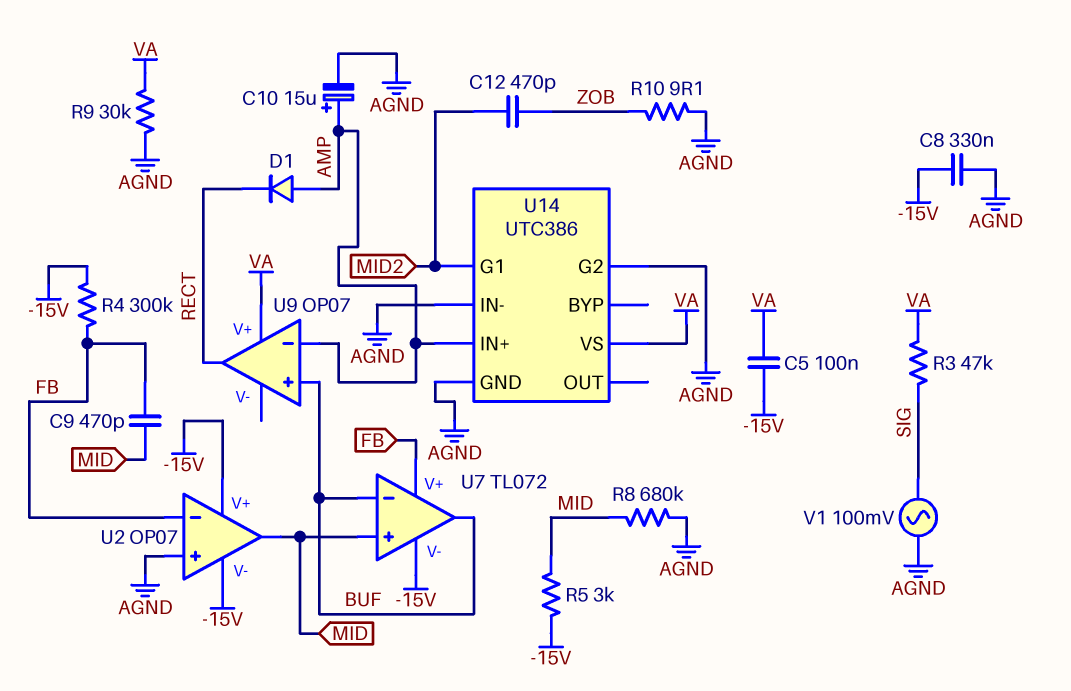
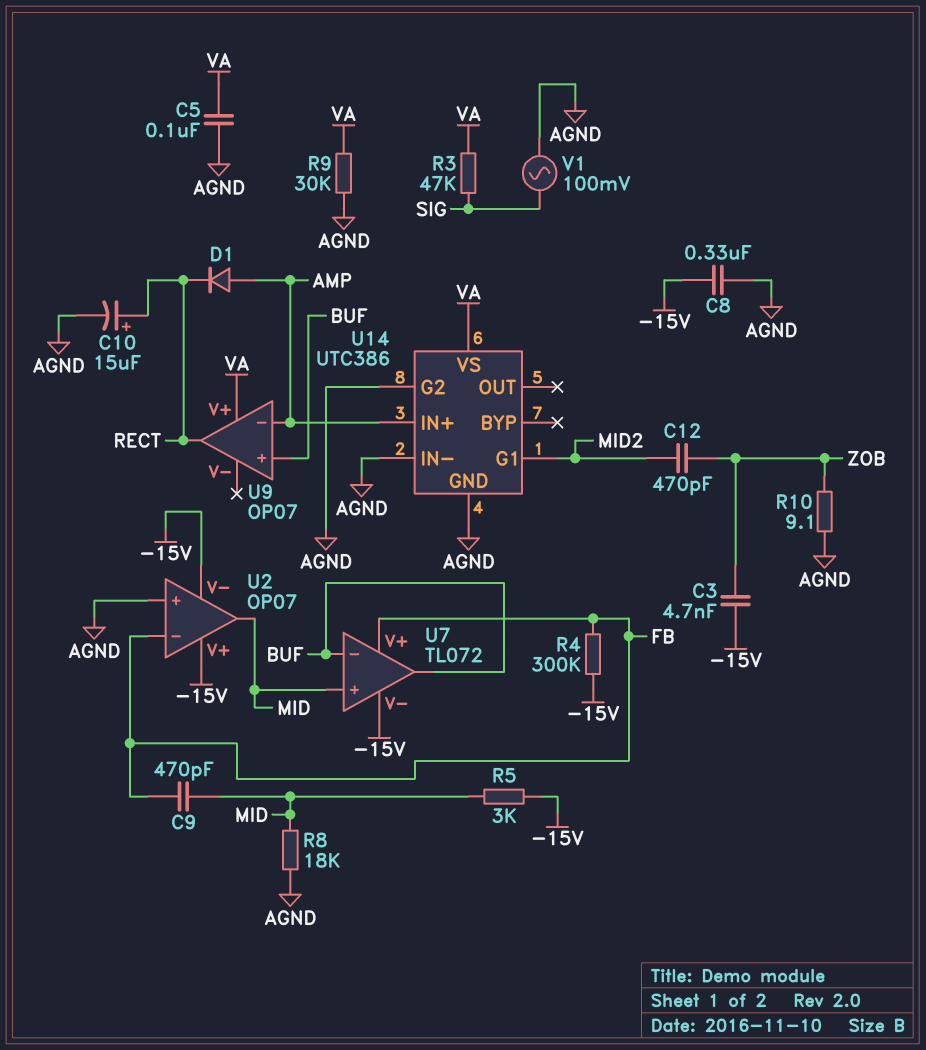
C3: none -> 4.7nF (-15V, ZOB)
C5: 100nF (-15V, VA) -> 100nF (AGND, VA)
C10: 15uF (plus AMP, minus AGND) -> 15uF (plus RECT, minus AGND)
R8: 680k (AGND, MID) -> 18k (AGND, MID)

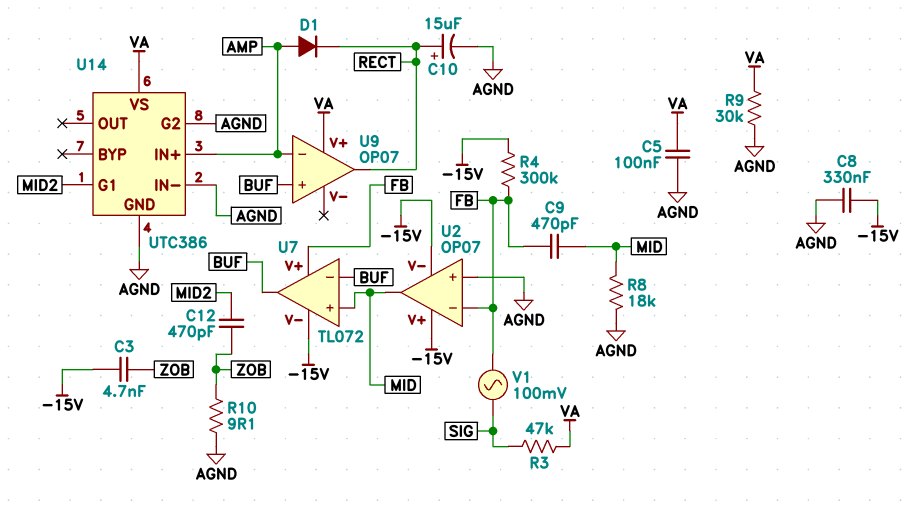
R5: 3k (-15V, MID) -> none
V1: AC 100mV (AGND, SIG) -> AC 100mV (FB, SIG)

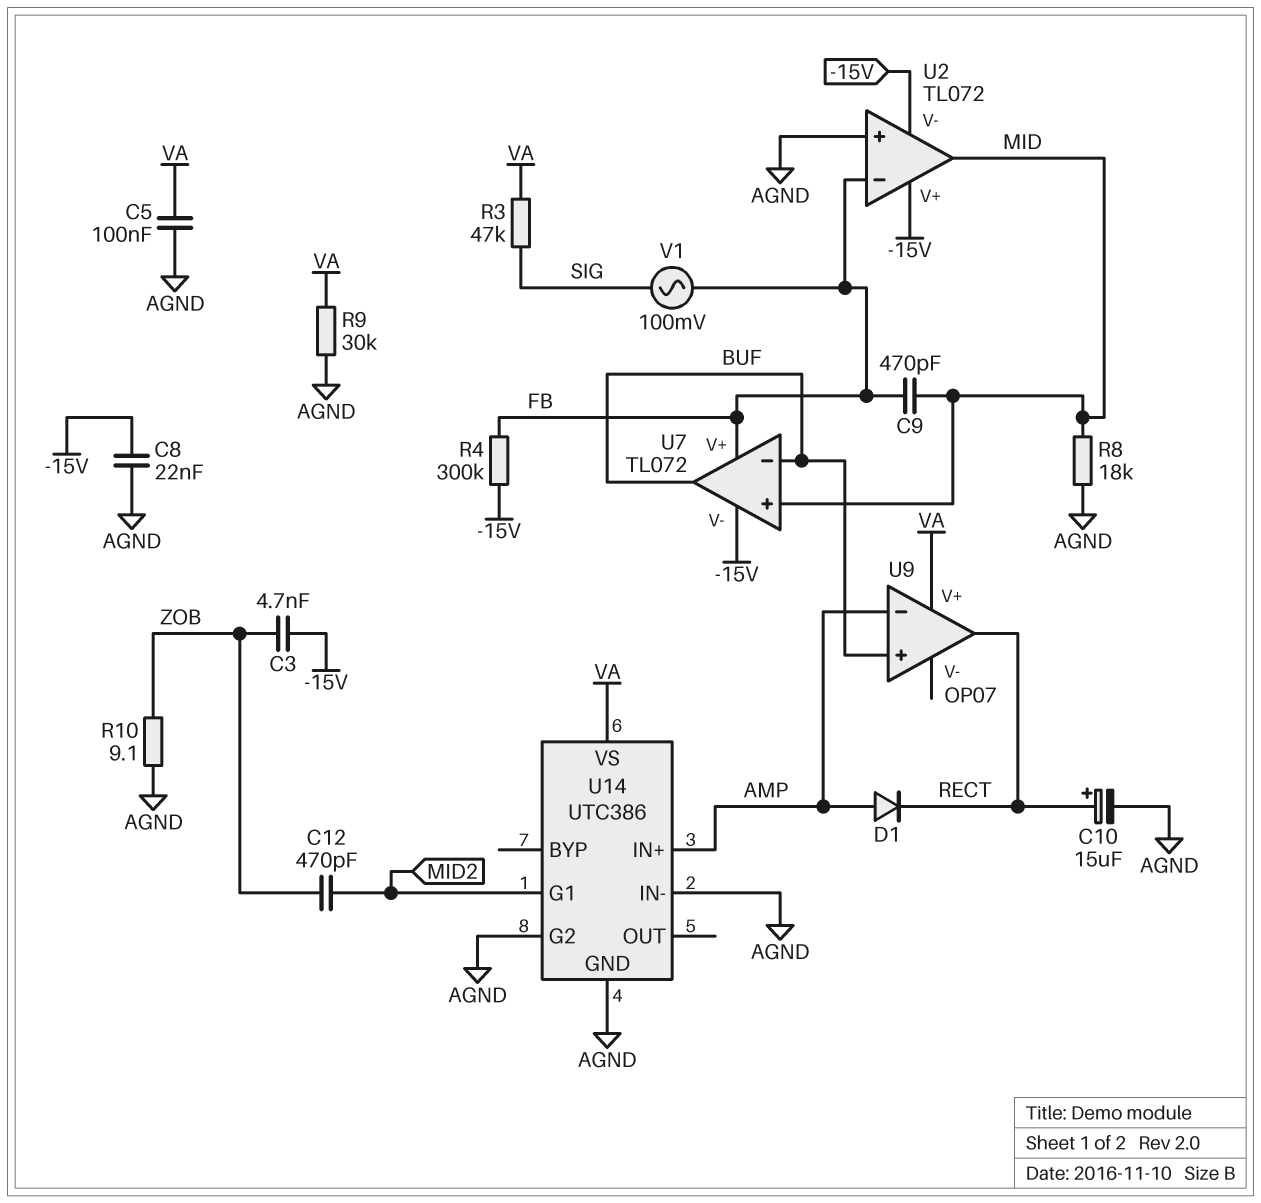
C8: 330nF (-15V, AGND) -> 22nF (-15V, AGND)
U2: OP07 -> TL072

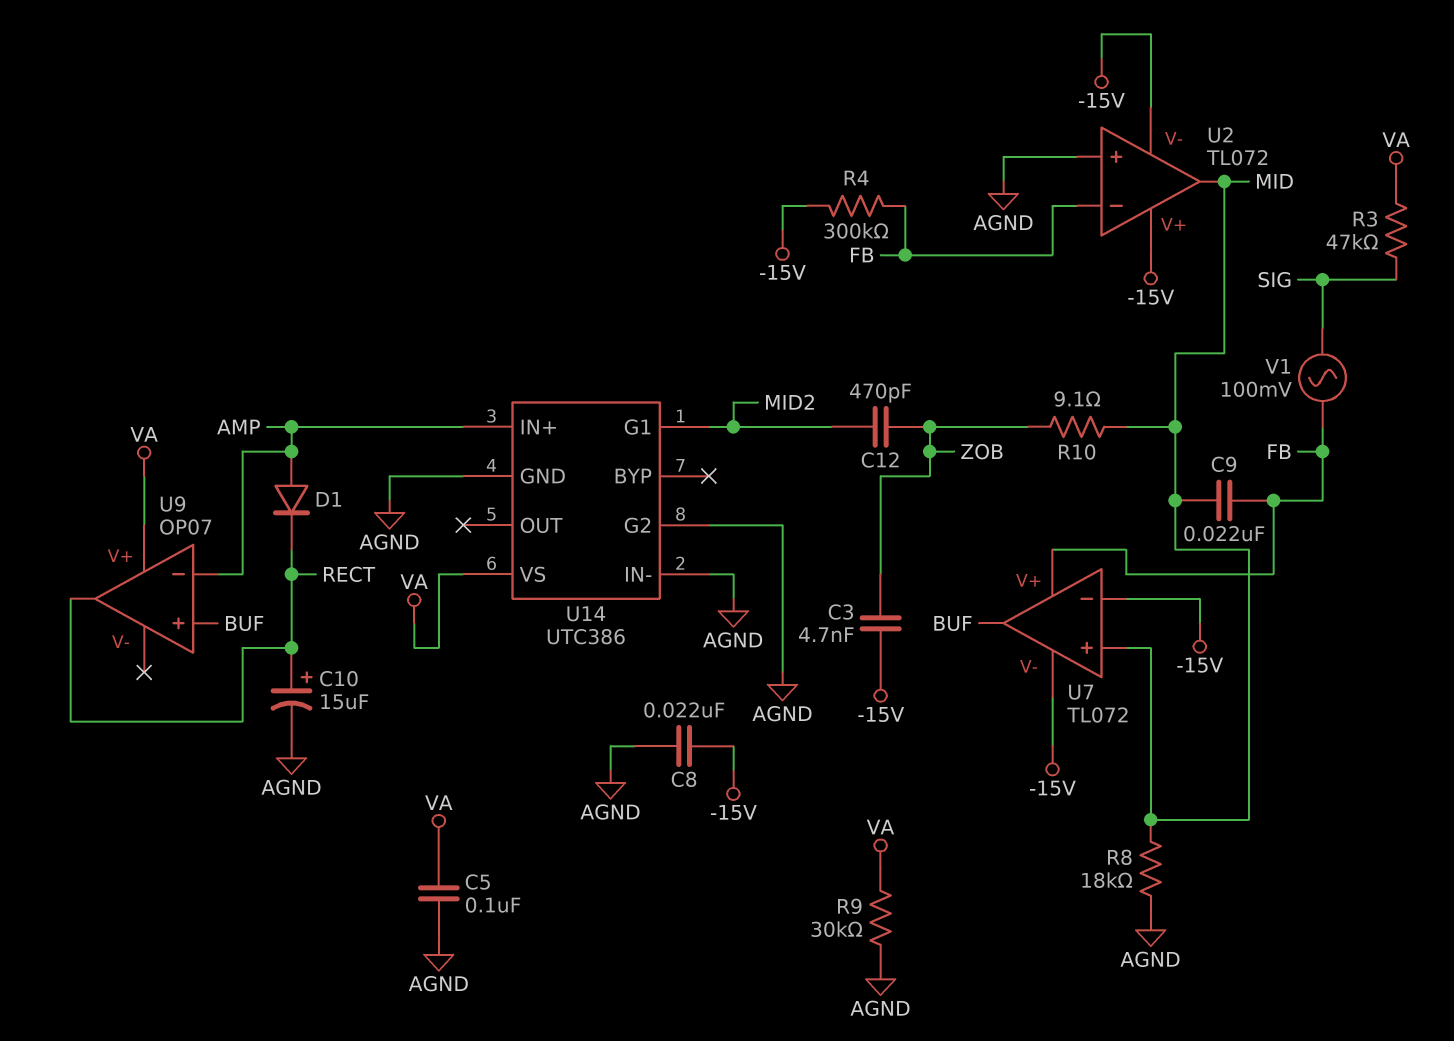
C9: 470pF (FB, MID) -> 22nF (FB, MID)
R10: 9.1 (AGND, ZOB) -> 9.1 (MID, ZOB)
U7 pin in-: BUF -> -15V

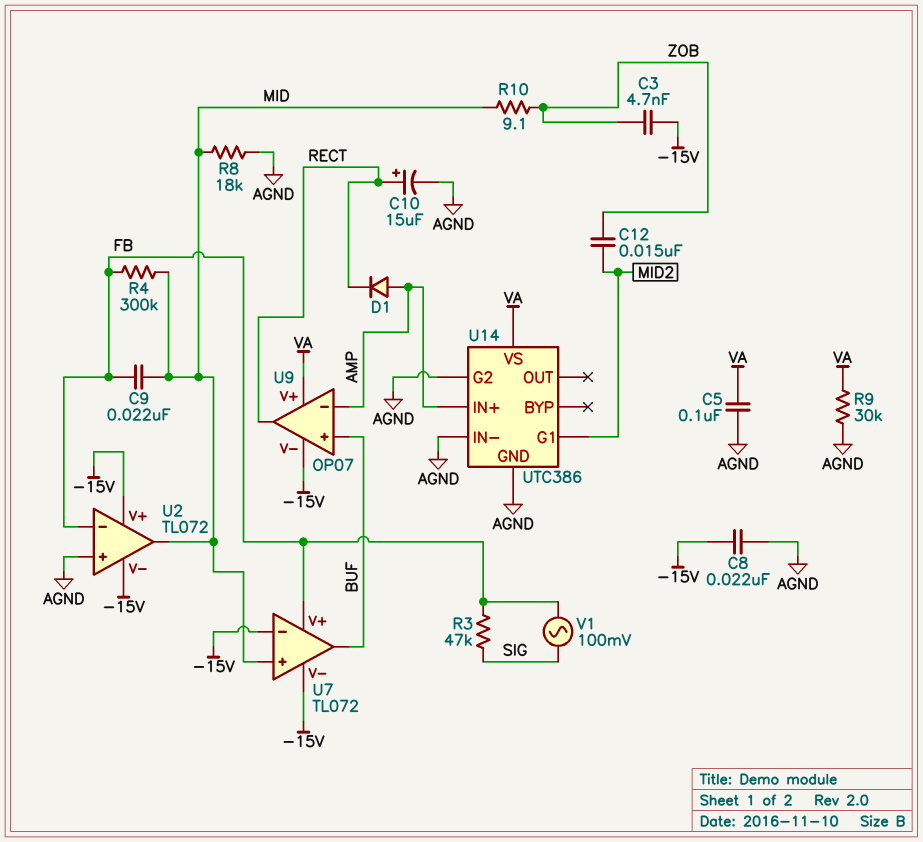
C12: 470pF (MID2, ZOB) -> 15nF (MID2, ZOB)
R3: 47k (SIG, VA) -> 47k (FB, SIG)
R4: 300k (-15V, FB) -> 300k (FB, MID)
U9 pin V-: none -> -15V

